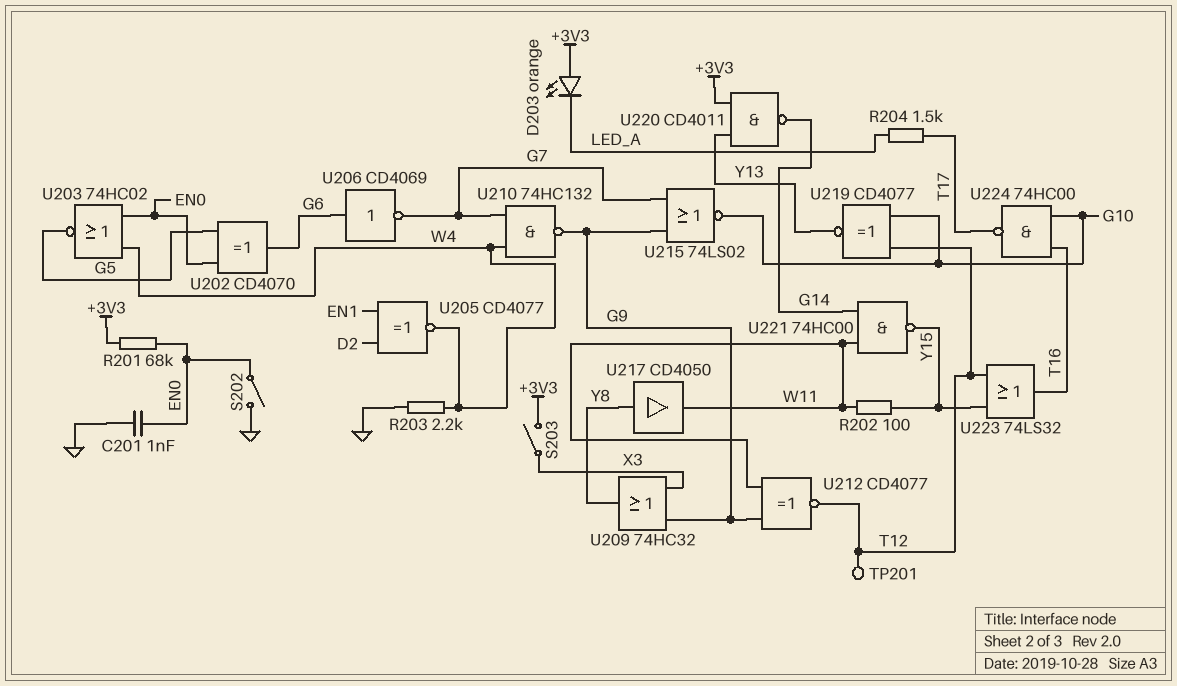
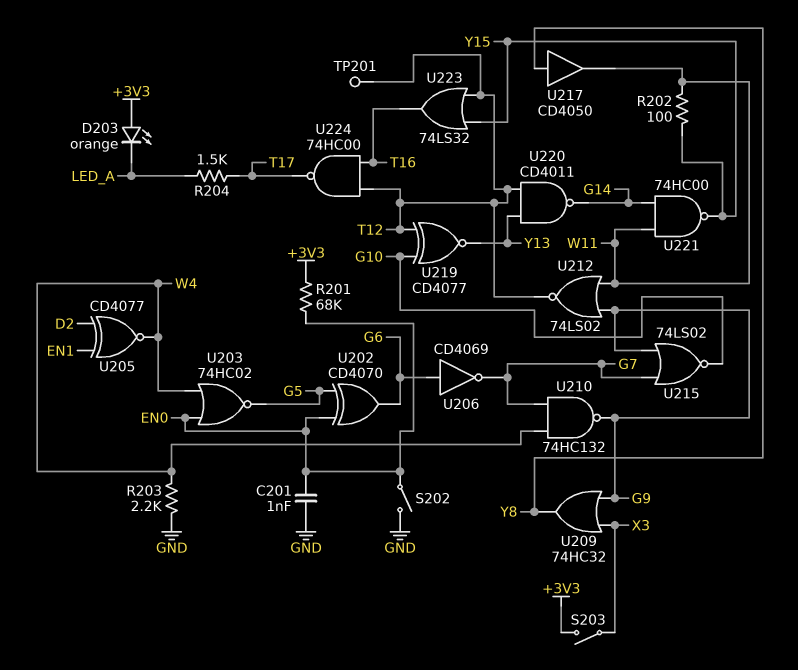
U212: XNOR CD4077 (in G9, in W11, out T12) -> NOR 74LS02 (in G9, in W11, out T12)
U220: NAND CD4011 (in +3V3, in Y13, out G14) -> NAND CD4011 (in T12, in Y13, out G14)
U224: NAND 74HC00 (in G10, in T16, out T17) -> NAND 74HC00 (in T12, in T16, out T17)

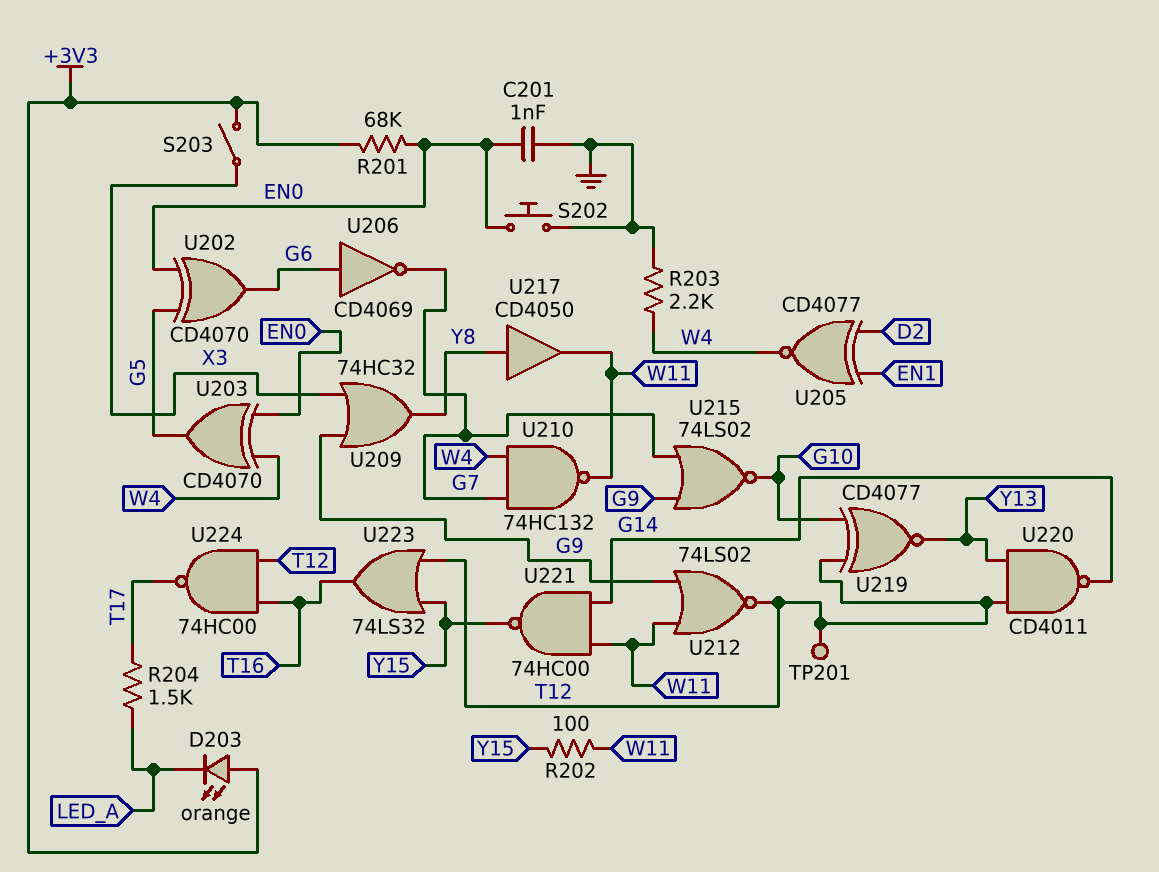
S202: switch (EN0, GND) -> button (EN0, GND)
U203: NOR 74HC02 (in EN0, in W4, out G5) -> XOR CD4070 (in EN0, in W4, out G5)
U210: NAND 74HC132 (in G7, in W4, out G9) -> NAND 74HC132 (in G7, in W4, out W11)

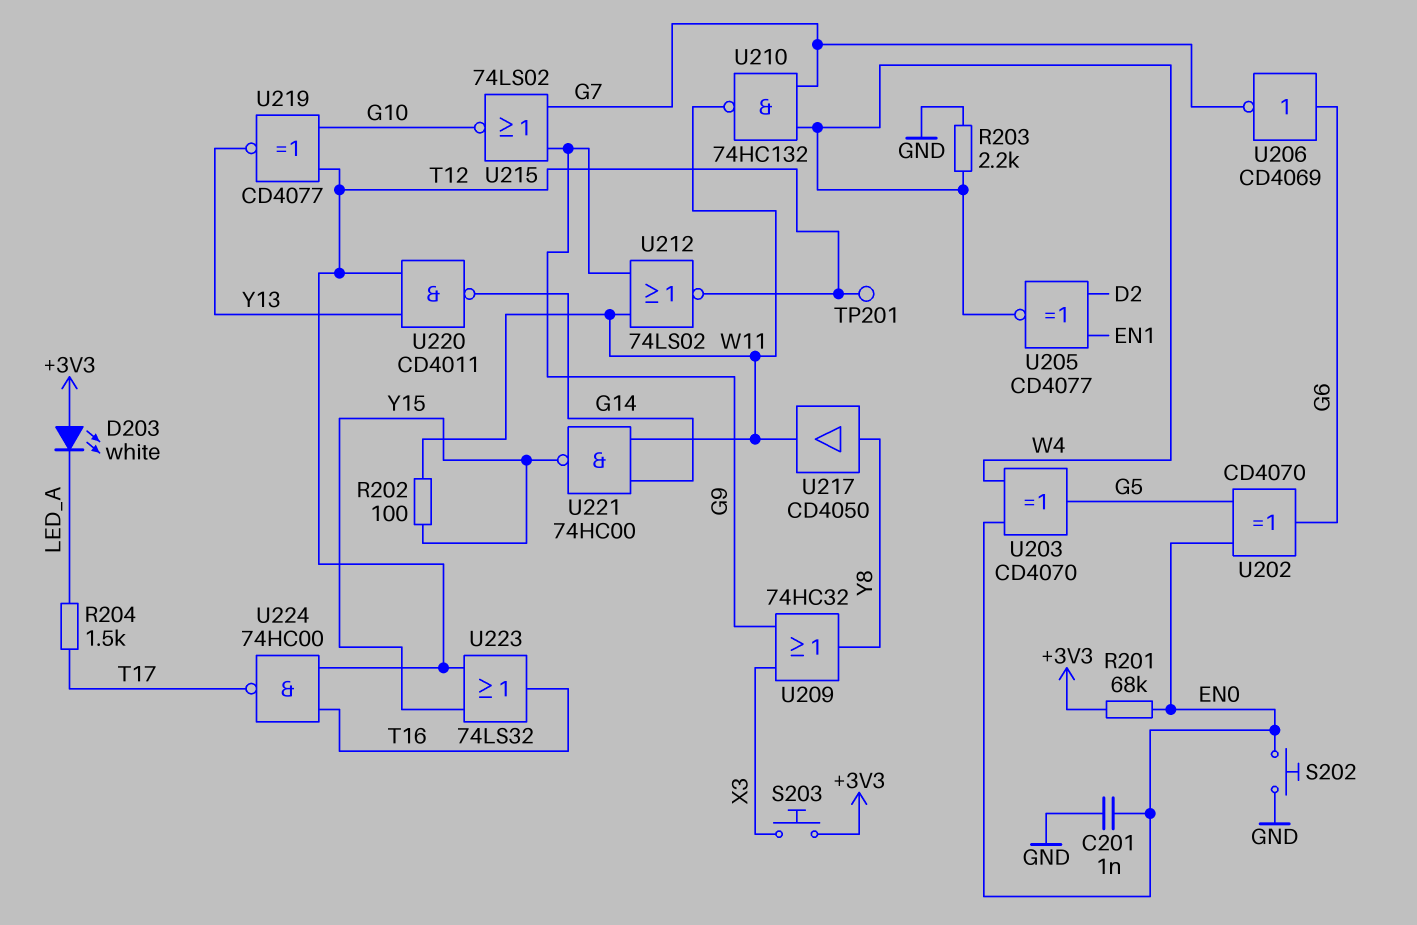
D203: LED orange (A +3V3, K LED_A) -> LED white (A +3V3, K LED_A)
S203: switch (+3V3, X3) -> button (+3V3, X3)

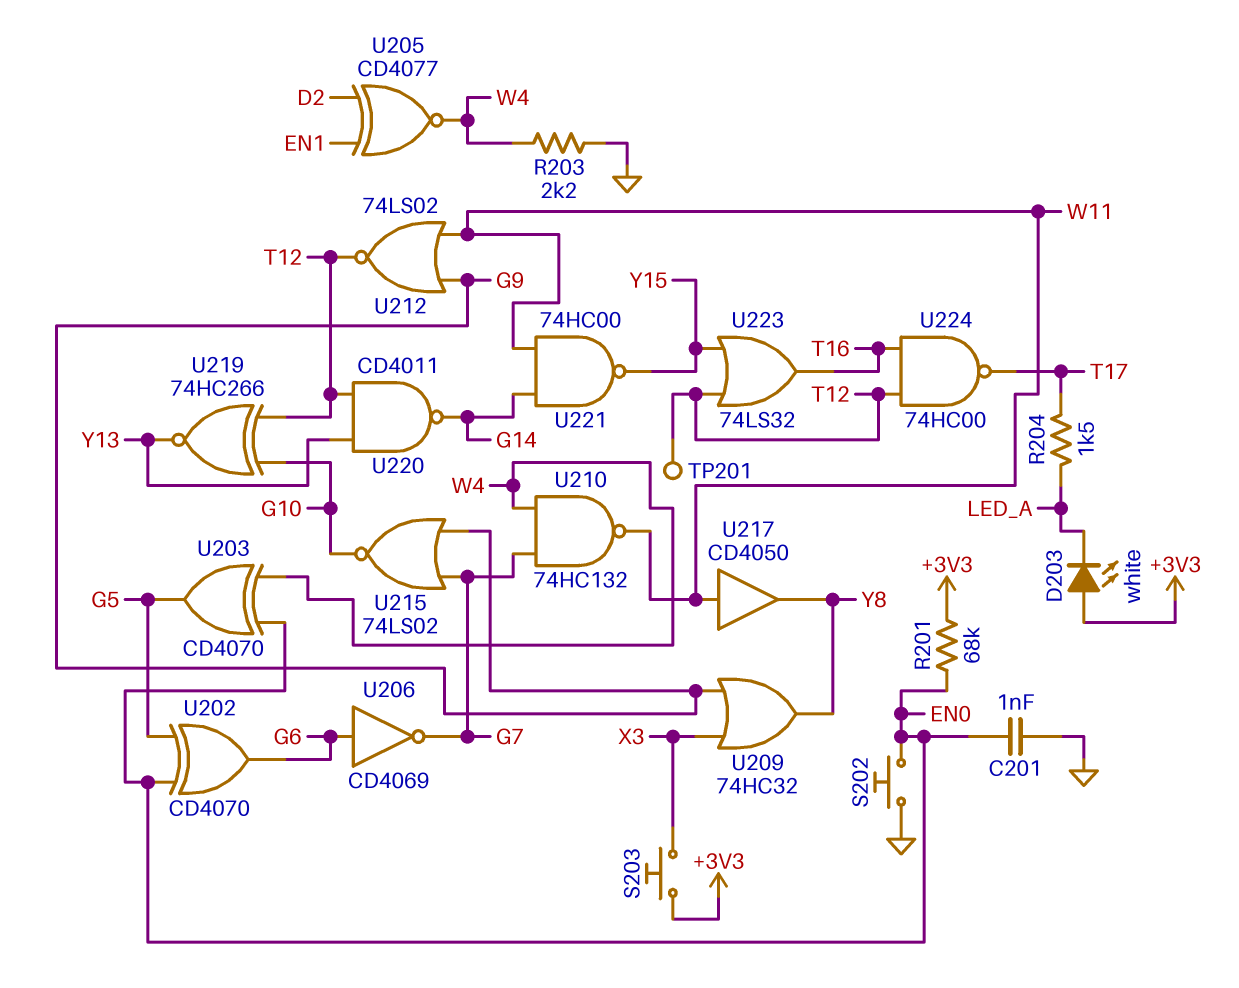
R202: 100 (W11, Y15) -> none
U217: buffer CD4050 (in Y8, out W11) -> buffer CD4050 (in W11, out Y8)
U219: XNOR CD4077 (in G10, in T12, out Y13) -> XNOR 74HC266 (in G10, in T12, out Y13)

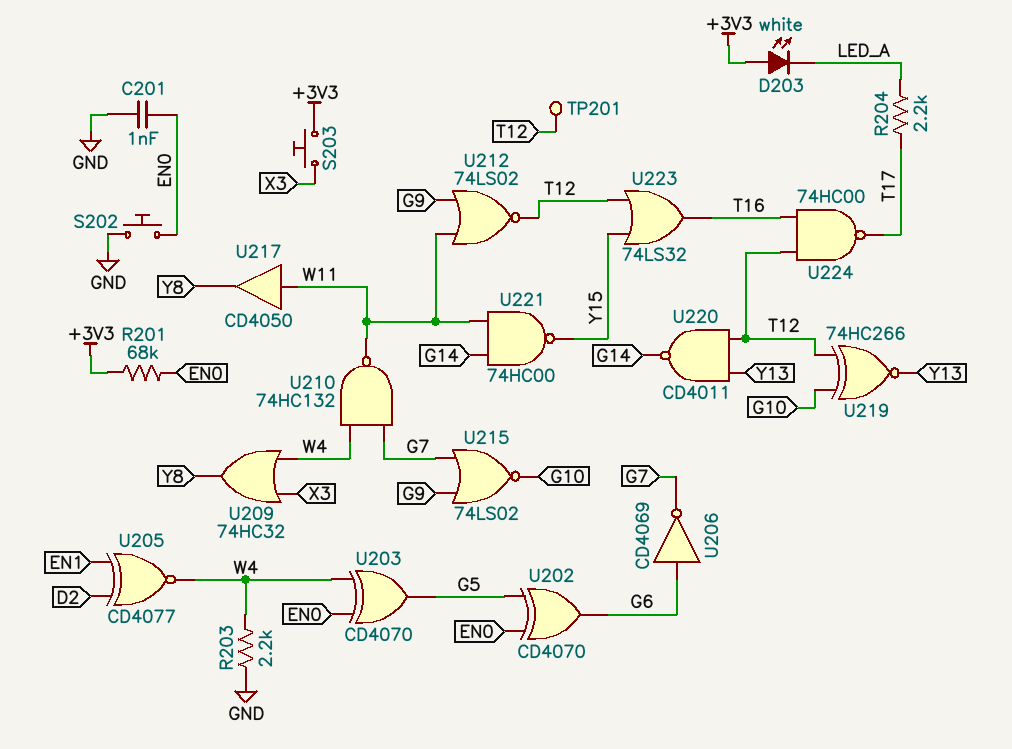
R204: 1.5k (LED_A, T17) -> 2.2k (LED_A, T17)
U209: OR 74HC32 (in G9, in X3, out Y8) -> OR 74HC32 (in W4, in X3, out Y8)

